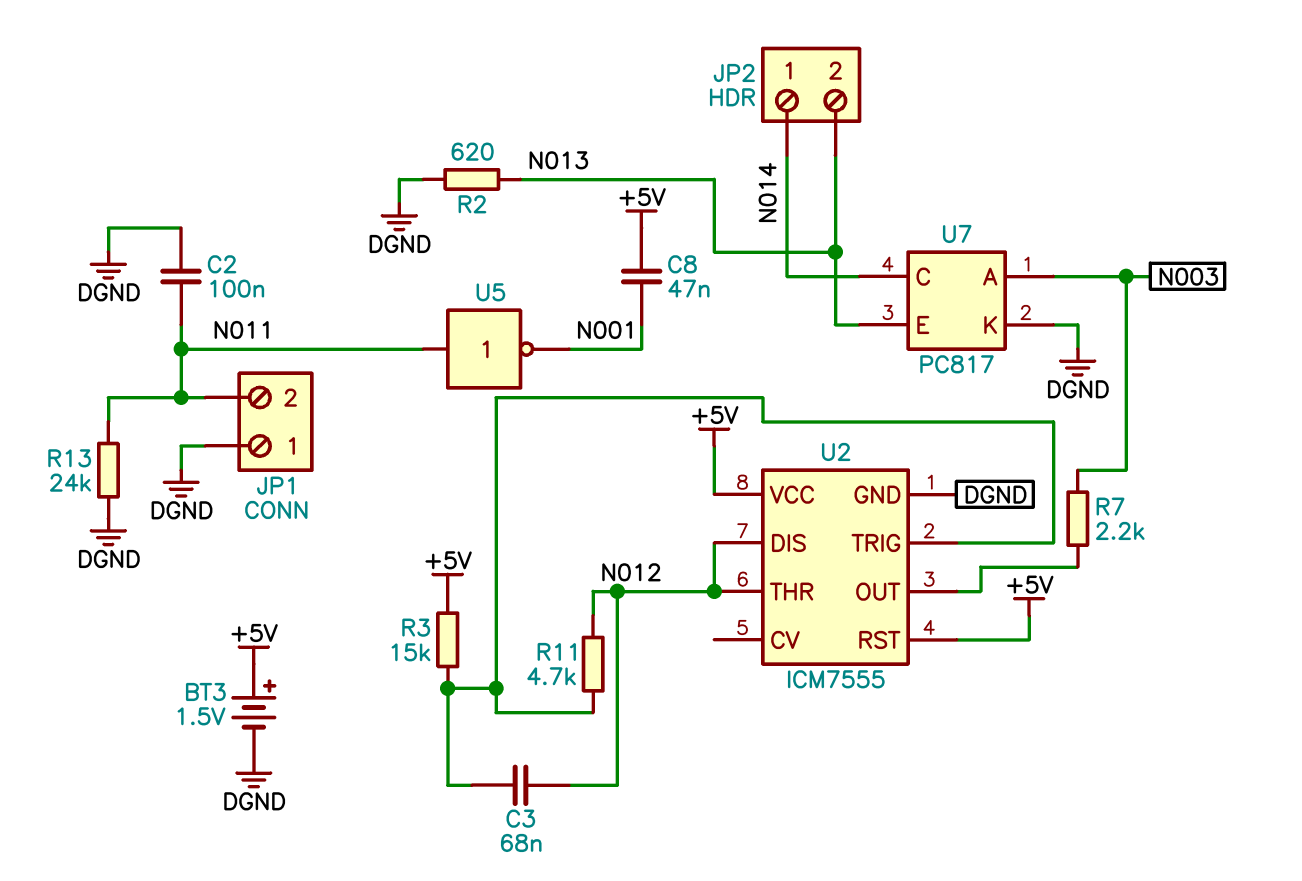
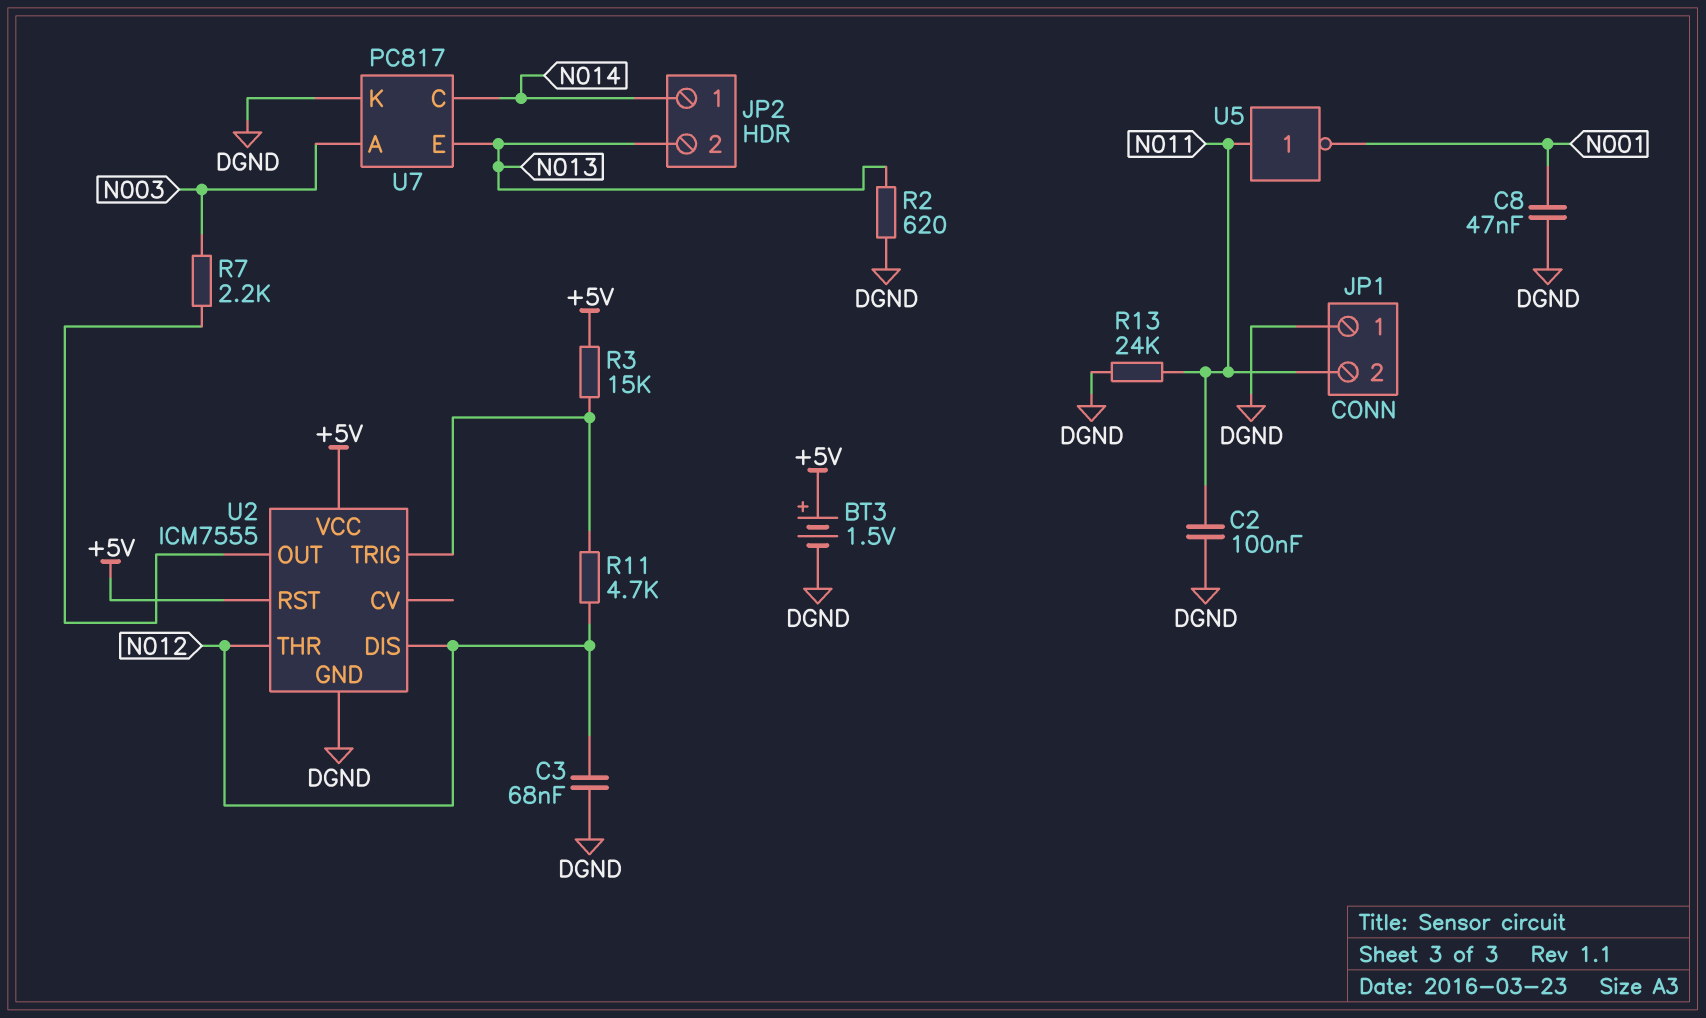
C3: 68nF (N012, U2/TRIG) -> 68nF (DGND, N012)
C8: 47nF (+5V, N001) -> 47nF (DGND, N001)

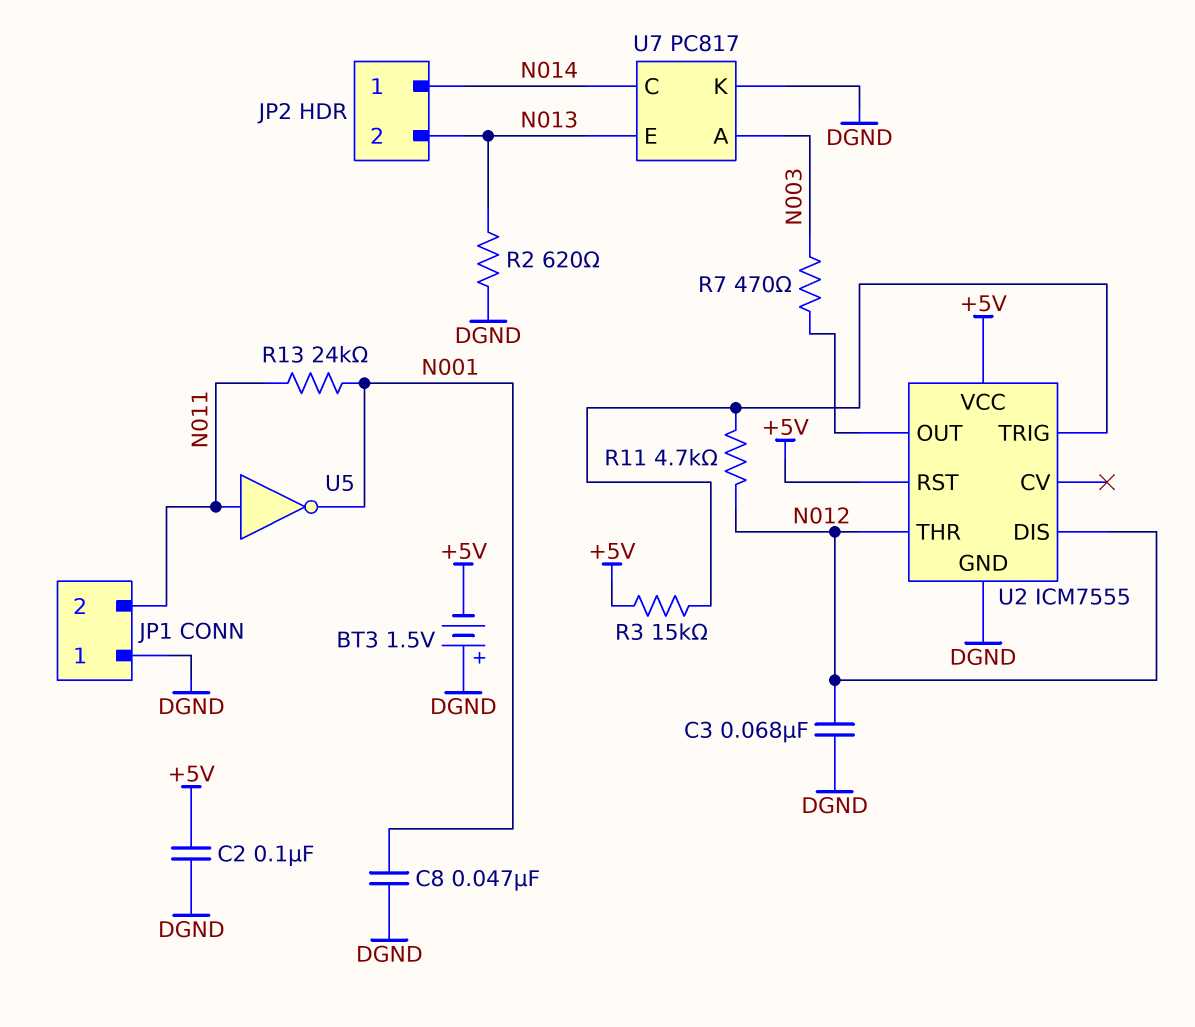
BT3: 1.5V (plus +5V, minus DGND) -> 1.5V (plus DGND, minus +5V)
C2: 100nF (DGND, N011) -> 100nF (+5V, DGND)
R7: 2.2k (N003, U2/OUT) -> 470 (N003, U2/OUT)
R13: 24k (DGND, N011) -> 24k (N001, N011)

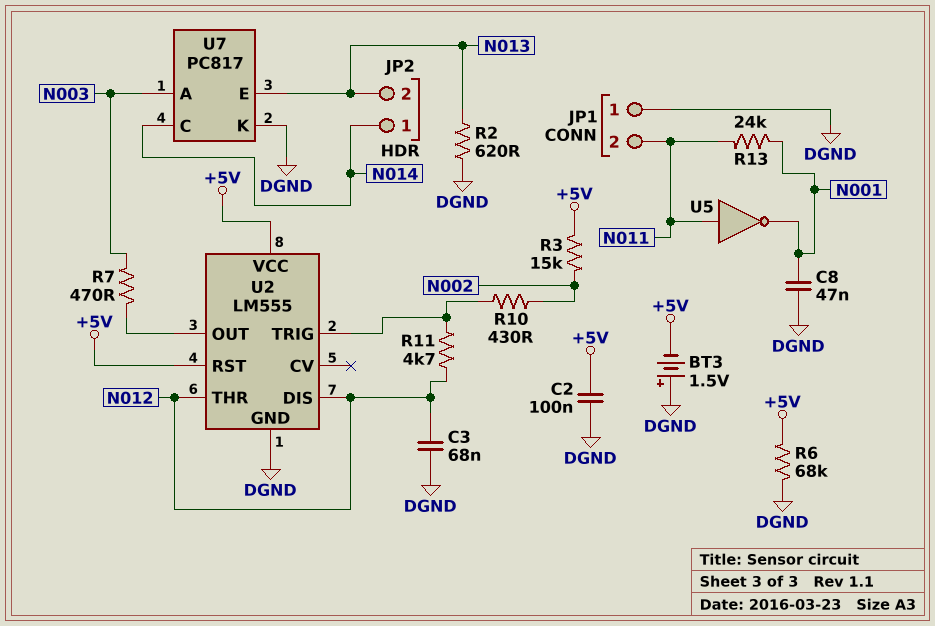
R3: 15k (+5V, U2/TRIG) -> 15k (+5V, N002)
R6: none -> 68k (+5V, DGND)
R10: none -> 430 (N002, U2/TRIG)
U2: ICM7555 -> LM555

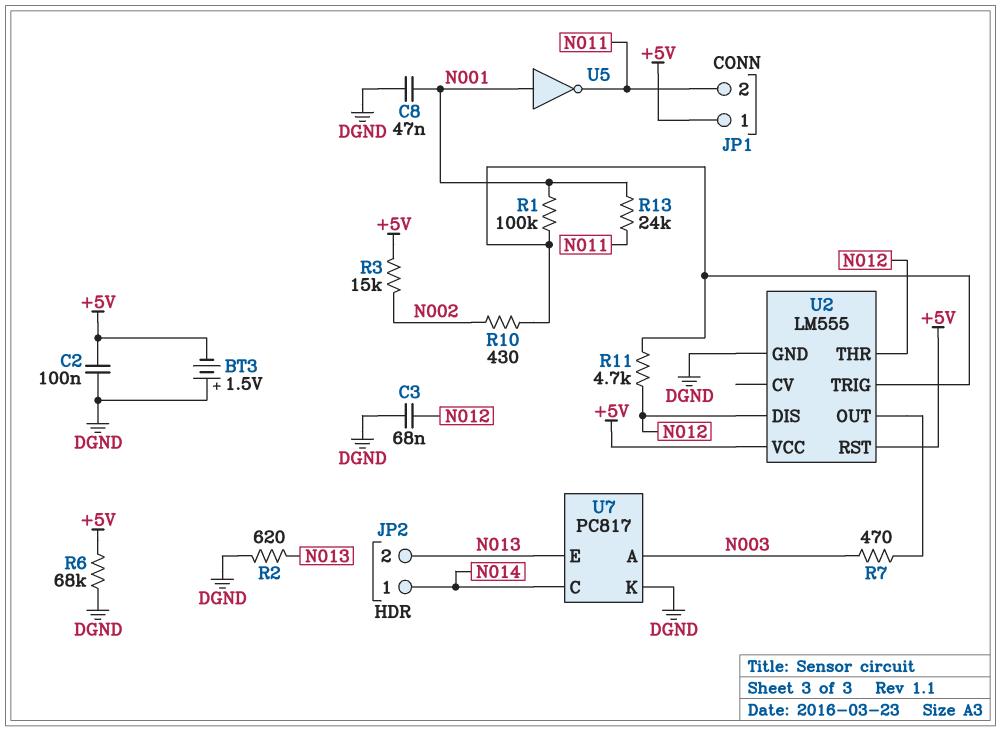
JP1 pin 1: DGND -> +5V
R1: none -> 100k (N001, U2/TRIG)
U5: NOT (in N011, out N001) -> NOT (in N001, out N011)

